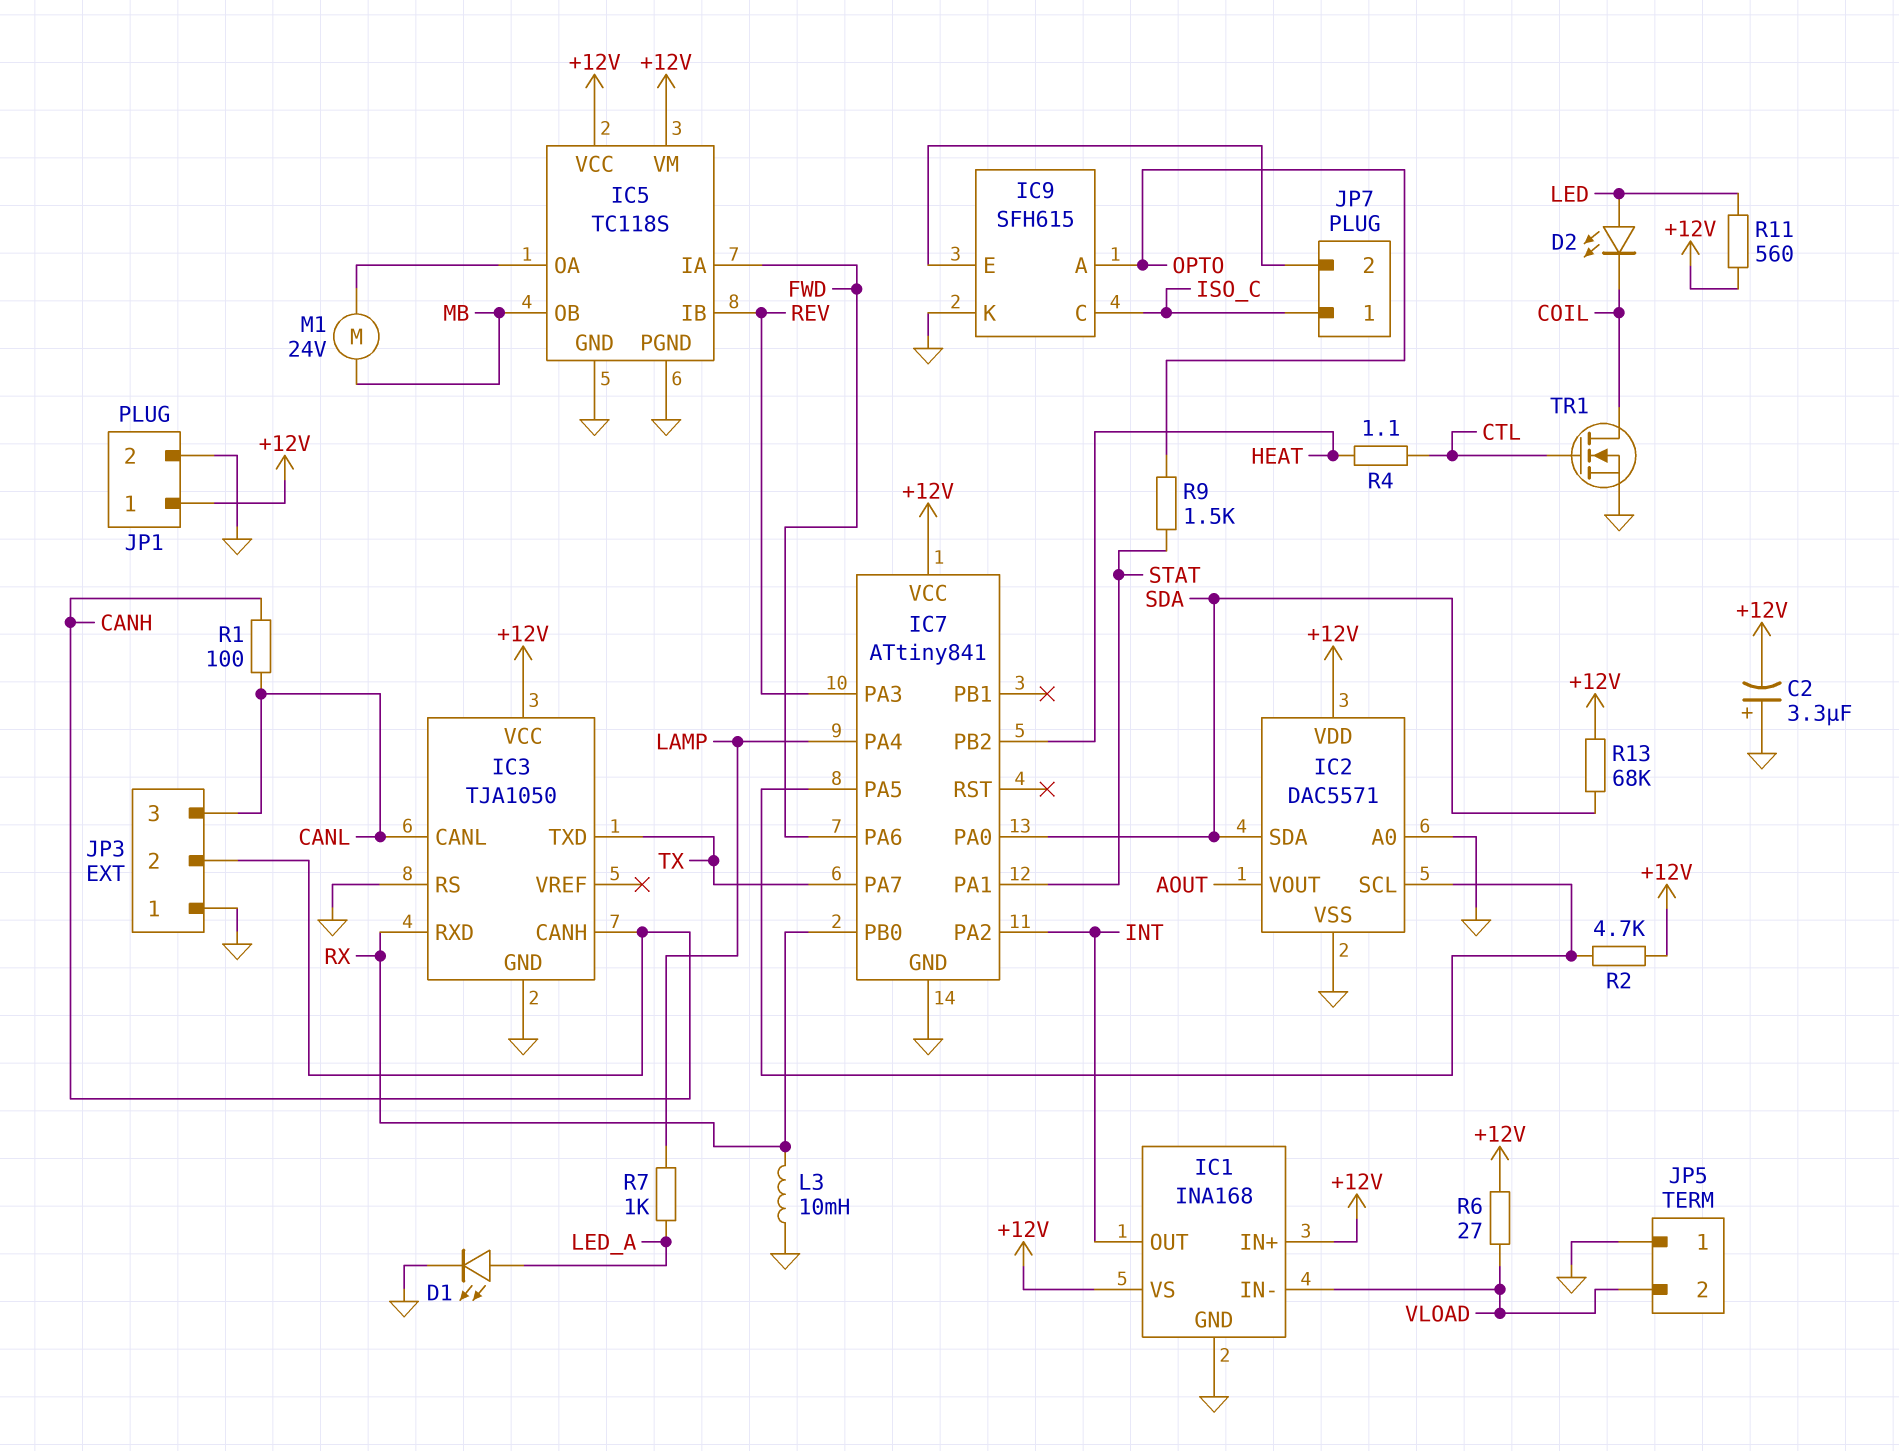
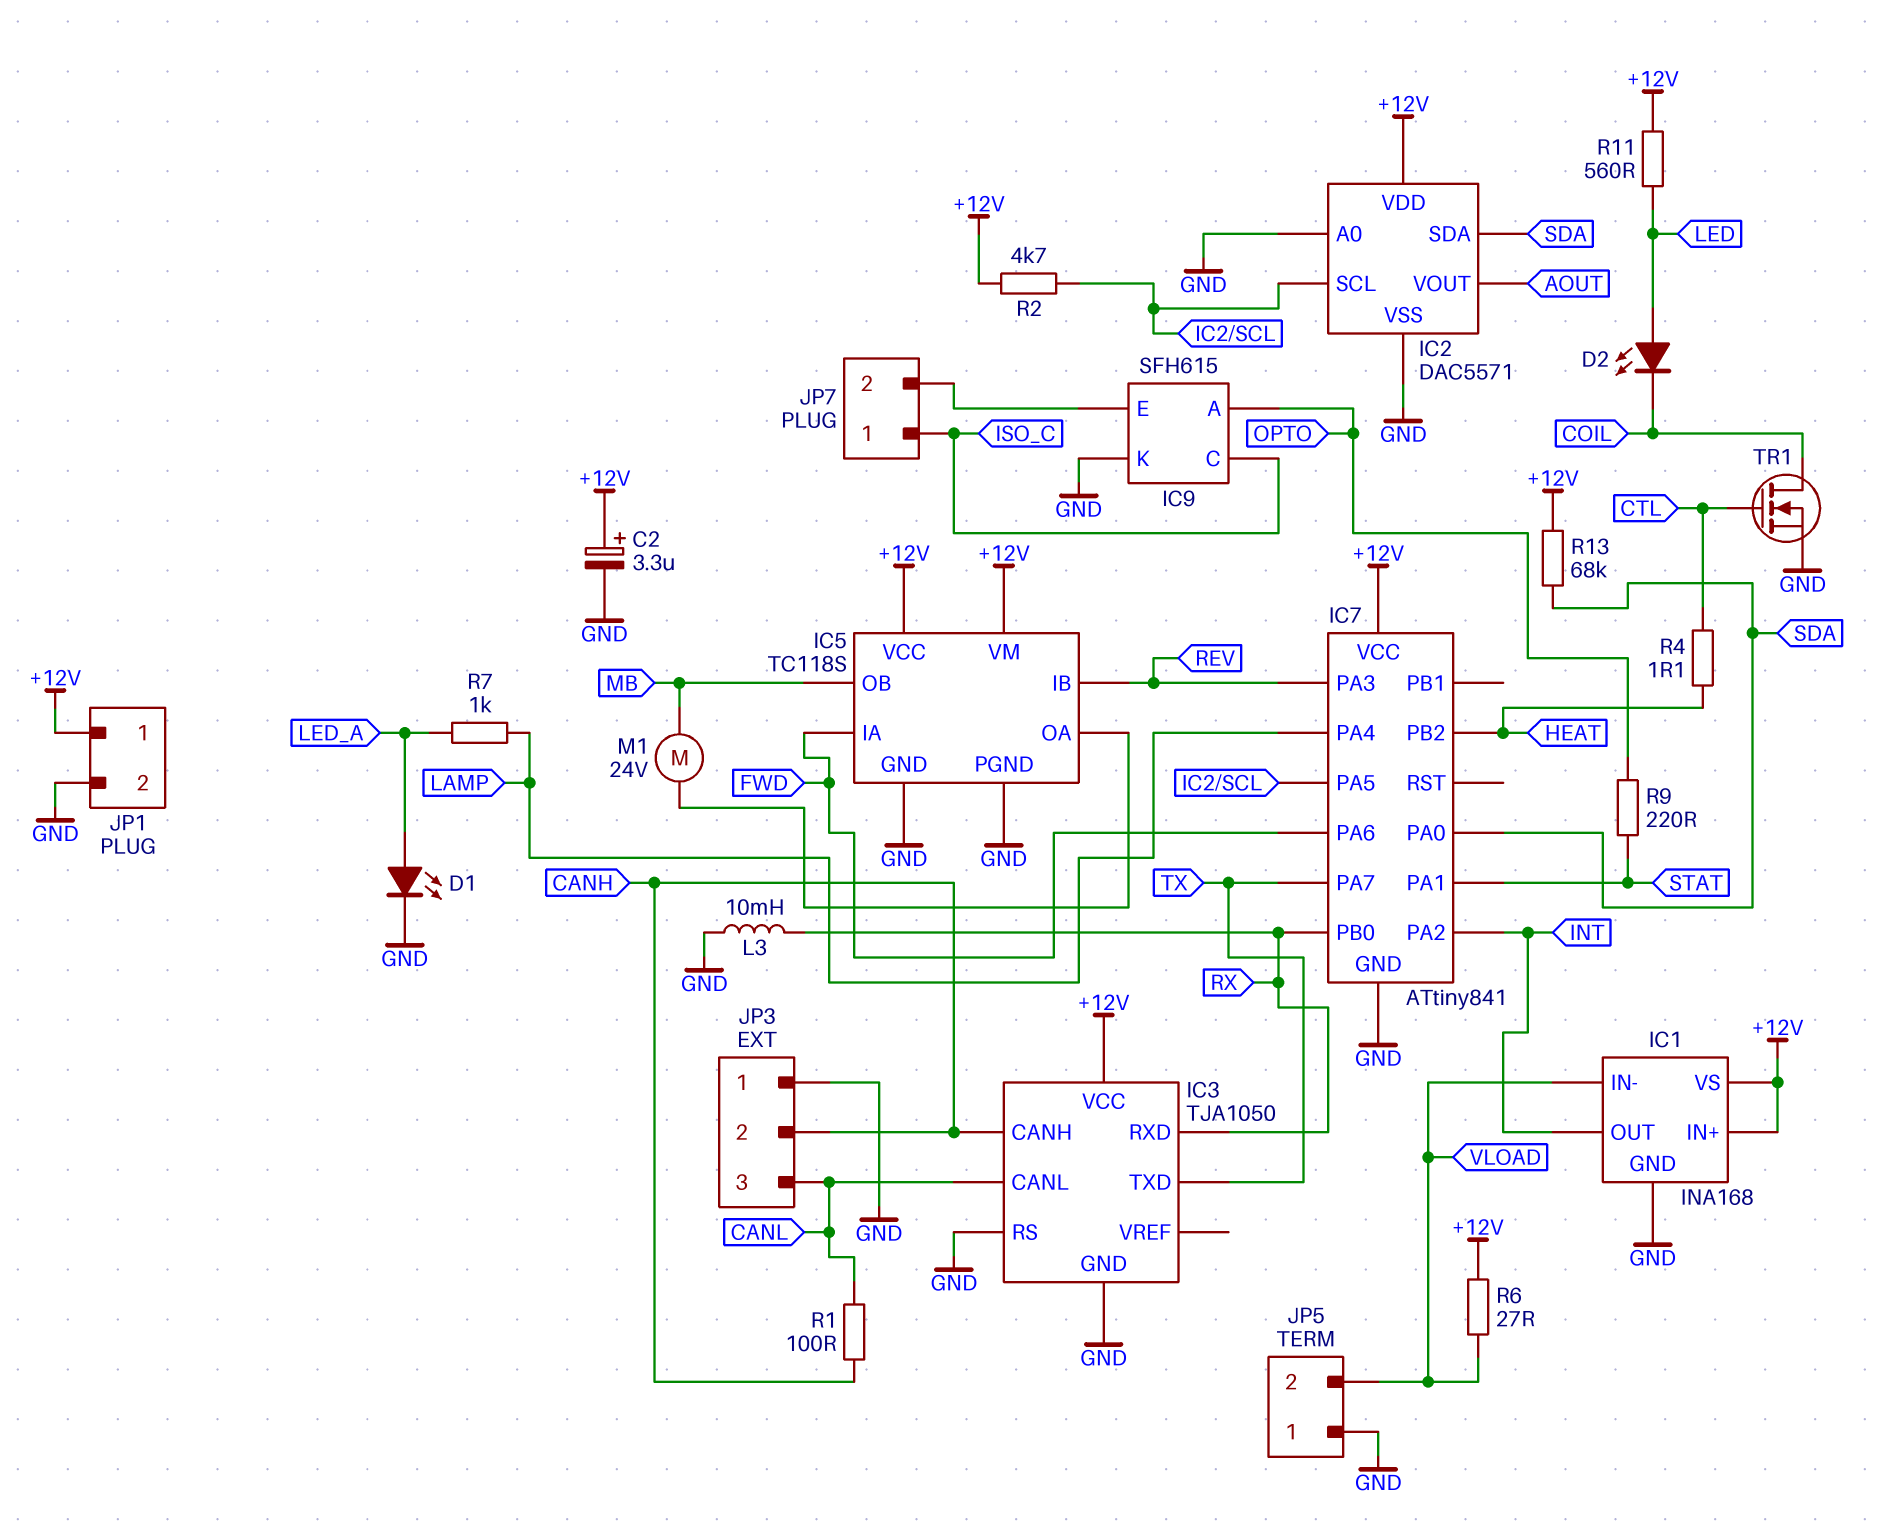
C2: 3.3uF (plus GND, minus +12V) -> 3.3uF (plus +12V, minus GND)
R9: 1.5k (OPTO, STAT) -> 220 (OPTO, STAT)

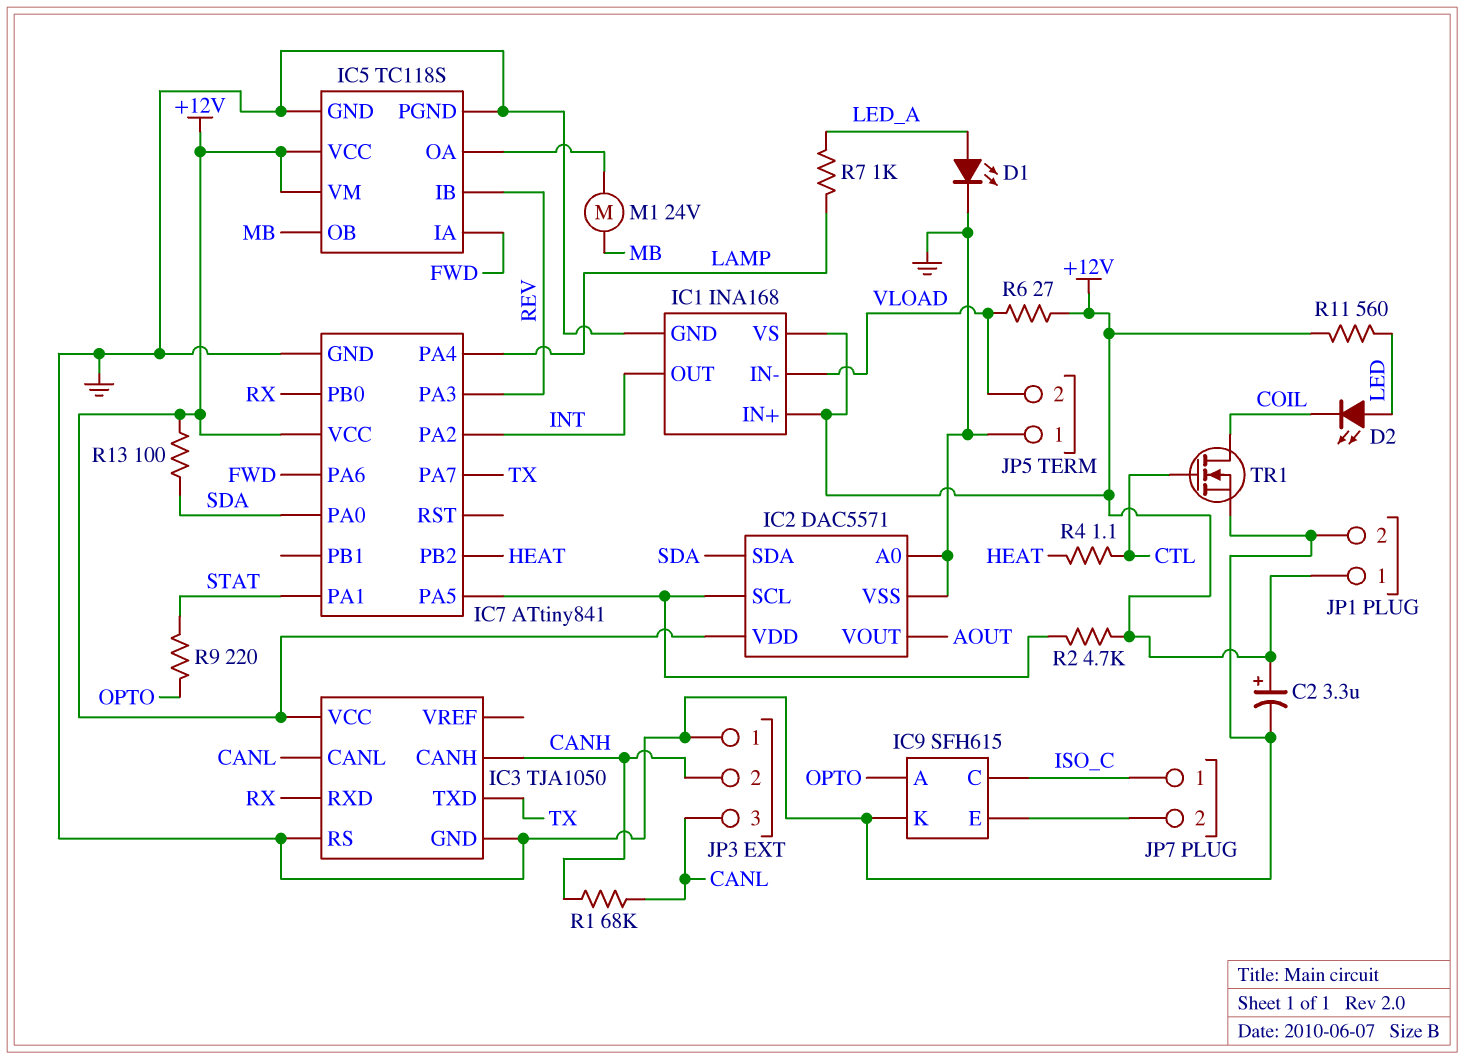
L3: 10mH (GND, RX) -> none
R1: 100 (CANH, CANL) -> 68k (CANH, CANL)
R13: 68k (+12V, SDA) -> 100 (+12V, SDA)

